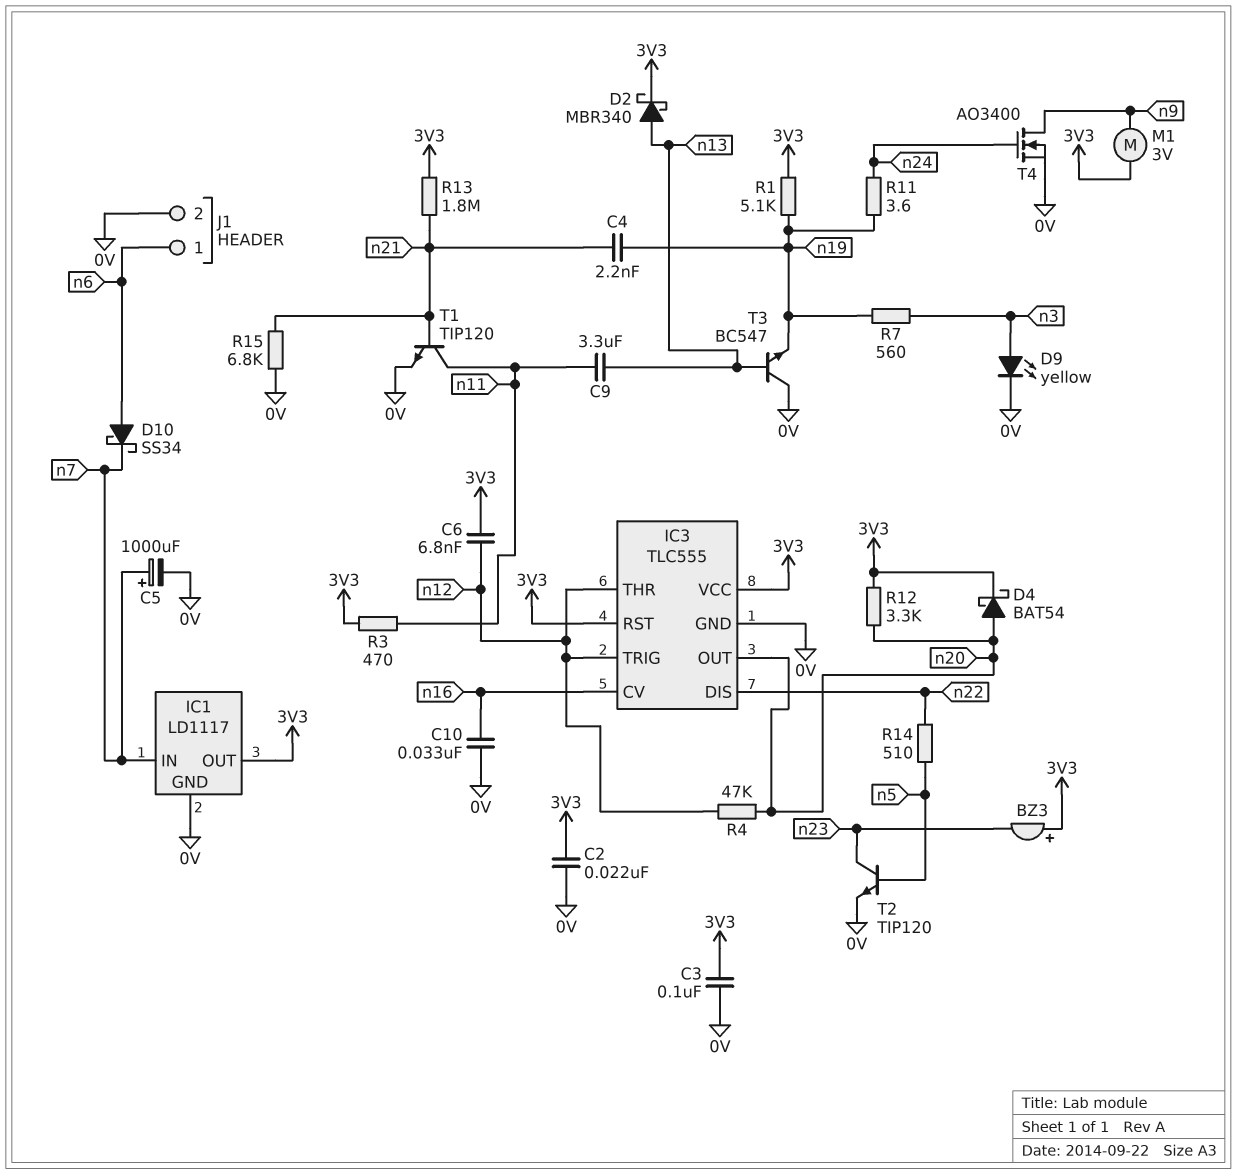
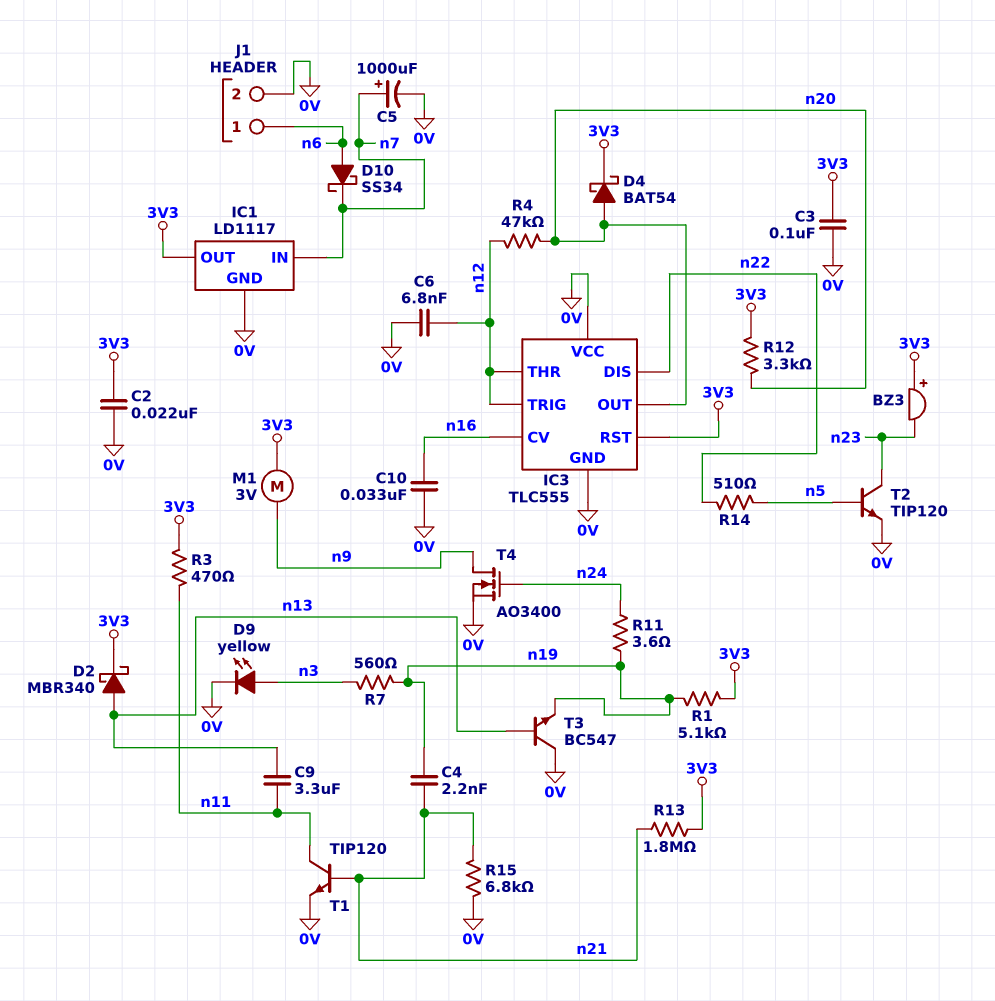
C6: 6.8nF (3V3, n12) -> 6.8nF (0V, n12)
IC3 pin VCC: 3V3 -> 0V

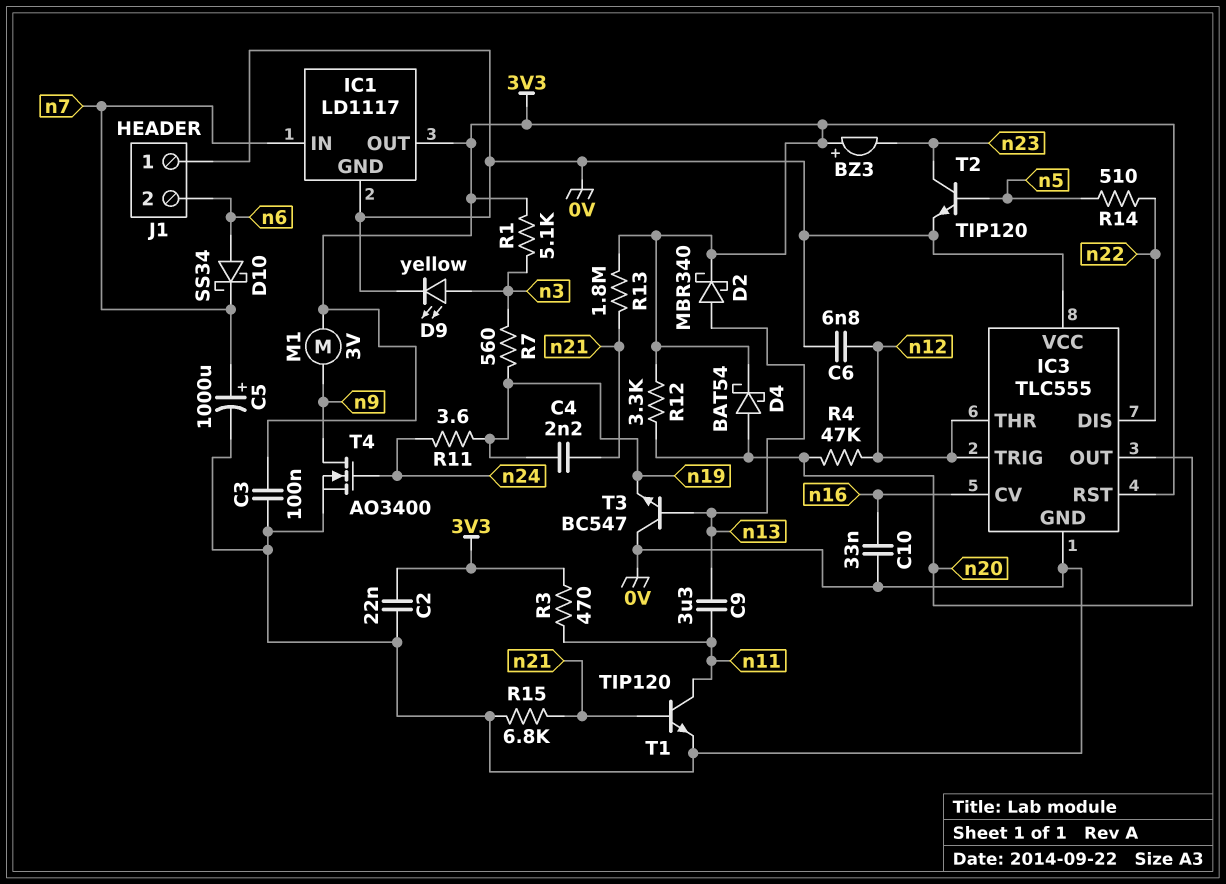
J1 pin 1: n6 -> 0V
J1 pin 2: 0V -> n6
R1: 5.1k (3V3, n19) -> 5.1k (3V3, n3)

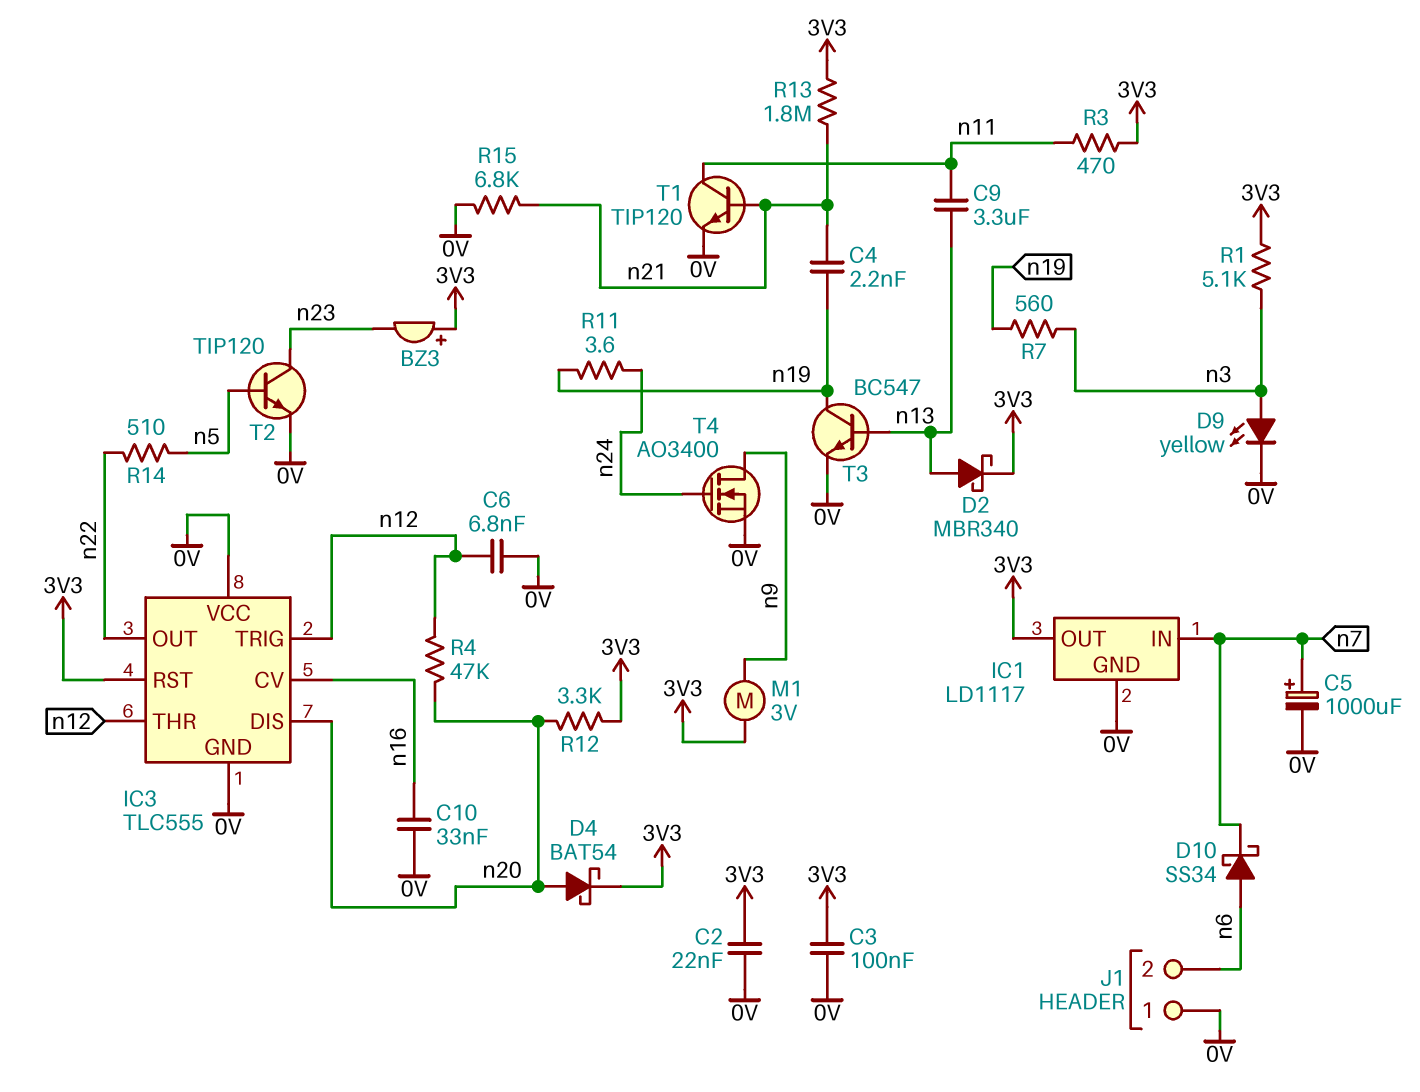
IC3 pin DIS: n22 -> n20
IC3 pin OUT: n20 -> n22
T3: NPN BC547 (B n13, C 0V, E n19) -> NPN BC547 (B n13, C n19, E 0V)

